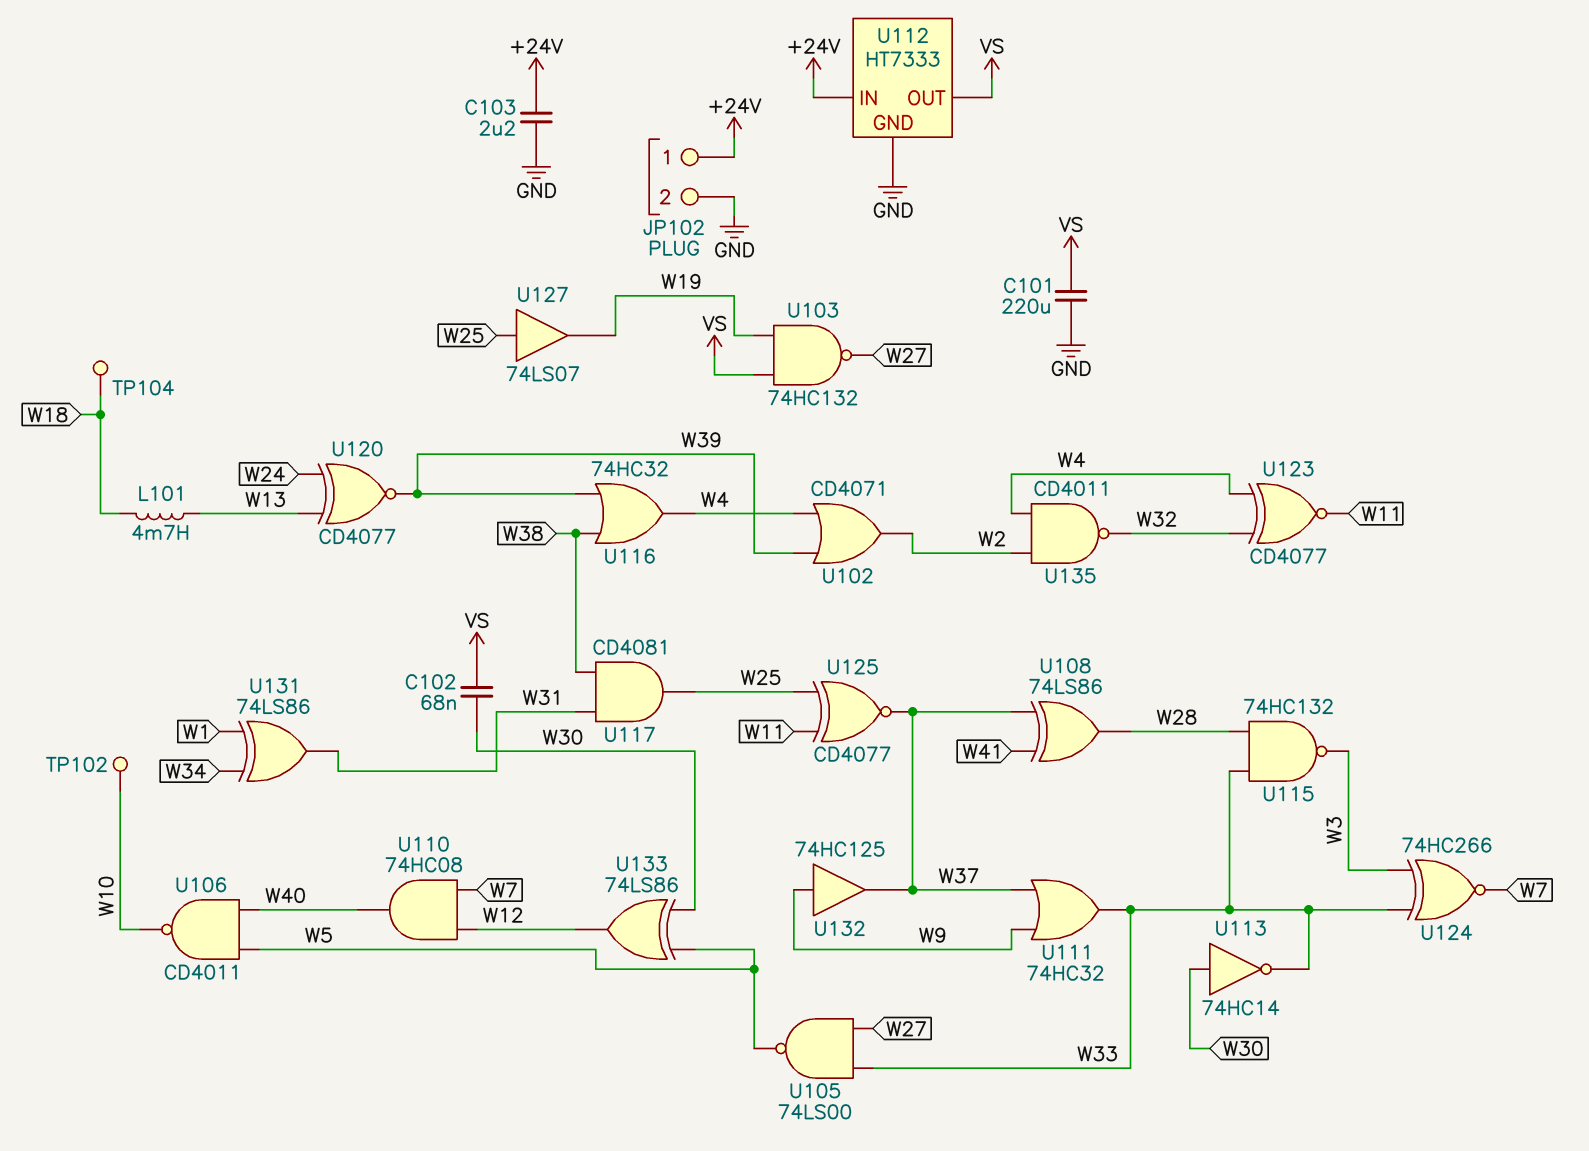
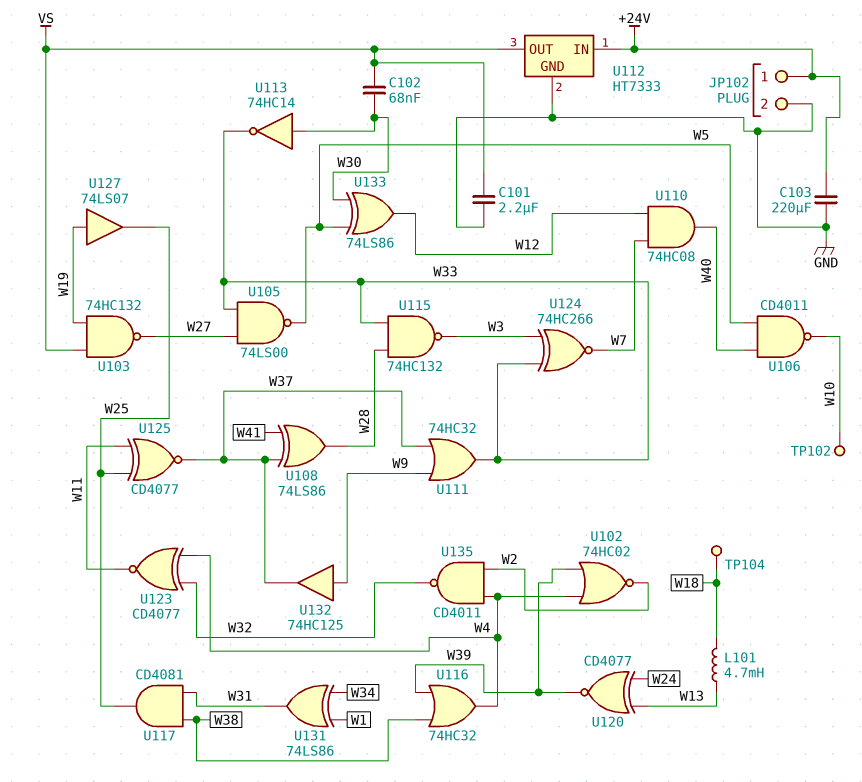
C101: 220uF (GND, VS) -> 2.2uF (GND, VS)
C103: 2.2uF (+24V, GND) -> 220uF (+24V, GND)
U102: OR CD4071 (in W4, in W39, out W2) -> NOR 74HC02 (in W4, in W39, out W2)
U127: buffer 74LS07 (in W25, out W19) -> buffer 74LS07 (in W19, out W25)

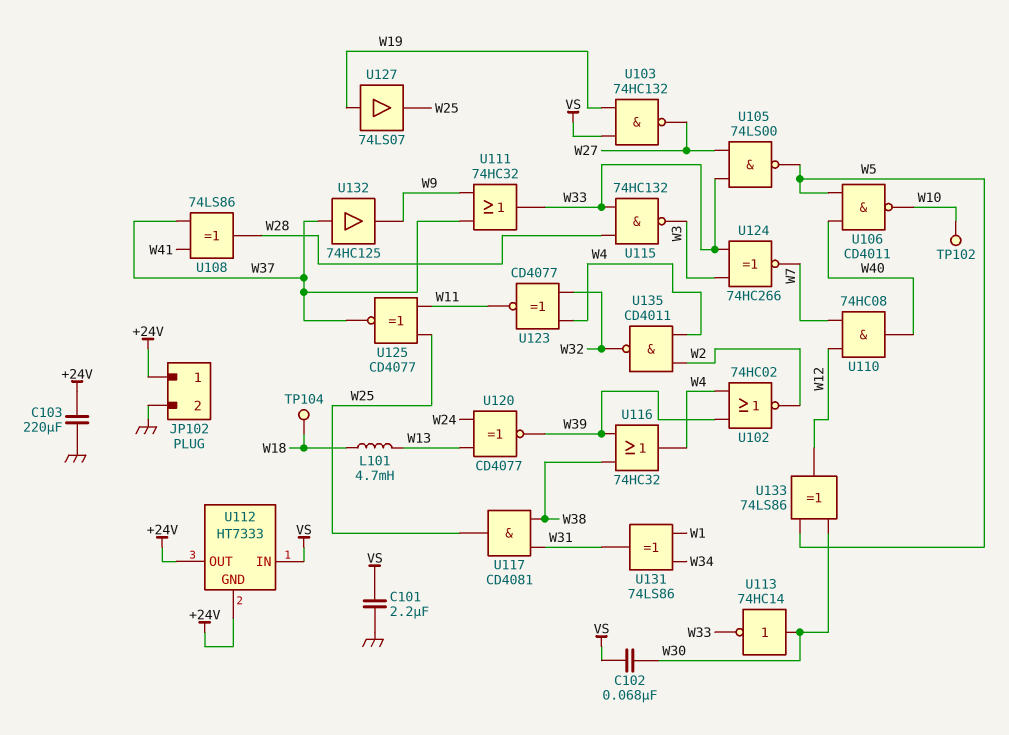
U112 pin GND: GND -> +24V
U112 pin IN: +24V -> VS
U112 pin OUT: VS -> +24V
U132: buffer 74HC125 (in W9, out W37) -> buffer 74HC125 (in W37, out W9)

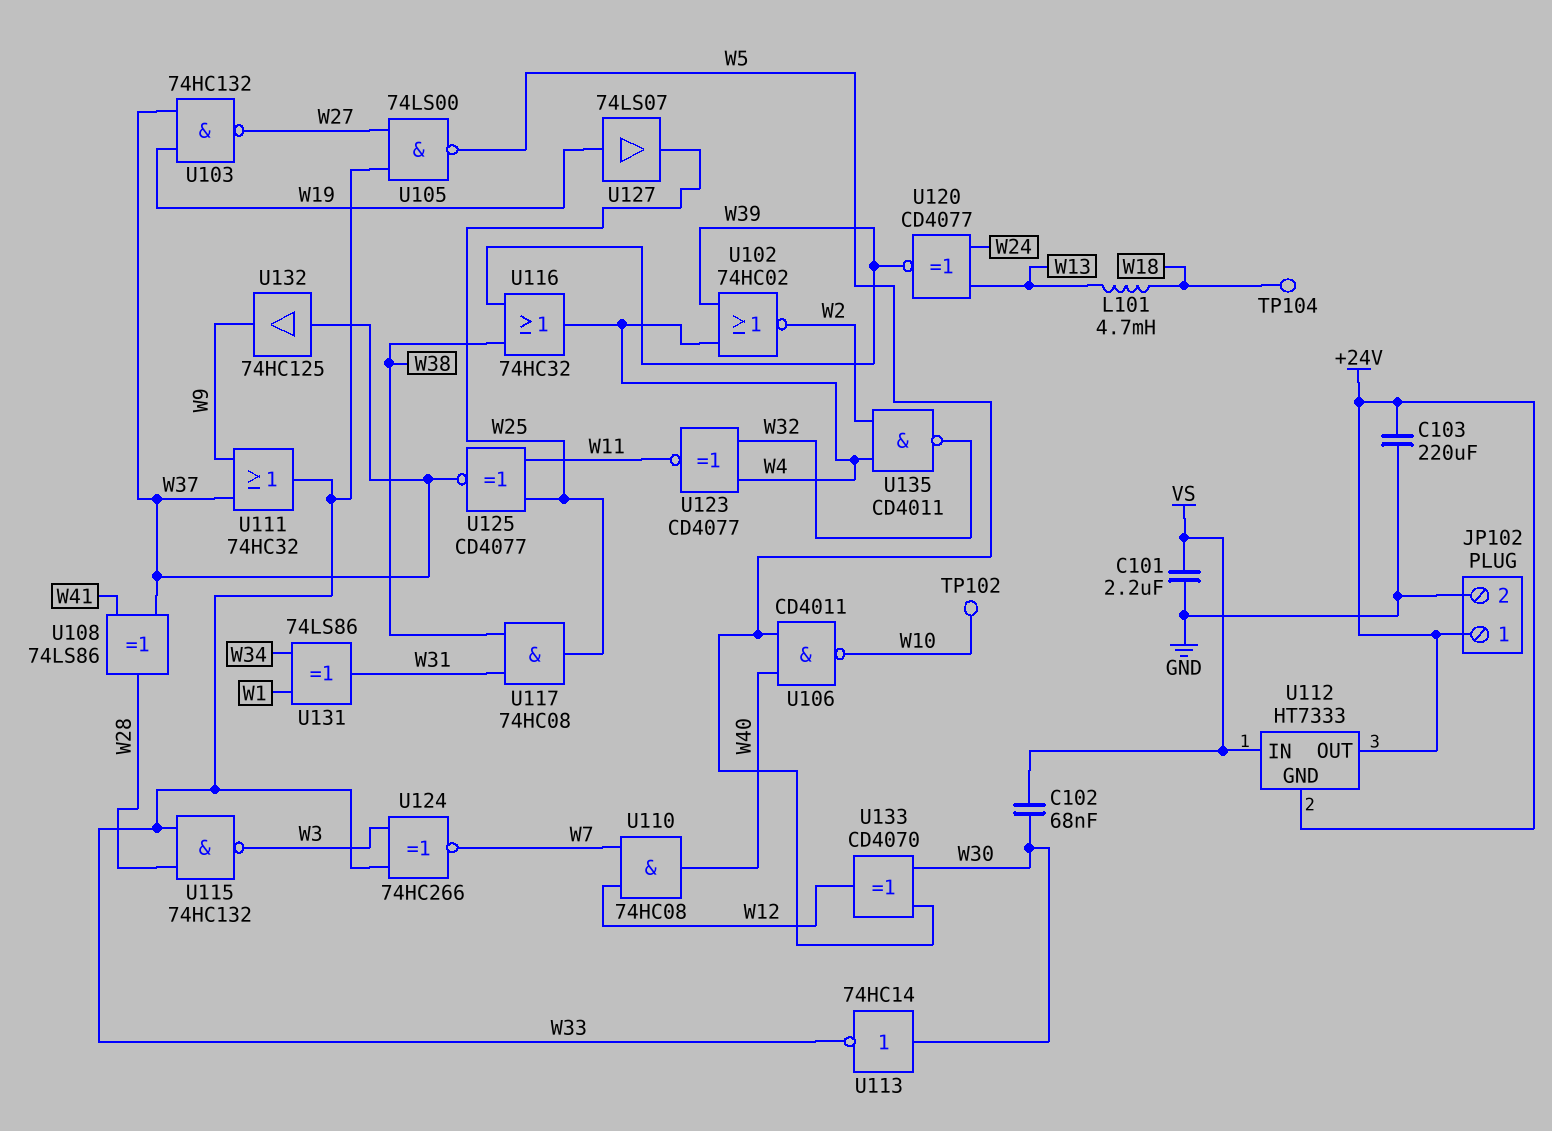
U103: NAND 74HC132 (in VS, in W19, out W27) -> NAND 74HC132 (in W19, in W37, out W27)
U117: AND CD4081 (in W31, in W38, out W25) -> AND 74HC08 (in W31, in W38, out W25)
U133: XOR 74LS86 (in W5, in W30, out W12) -> XOR CD4070 (in W5, in W30, out W12)

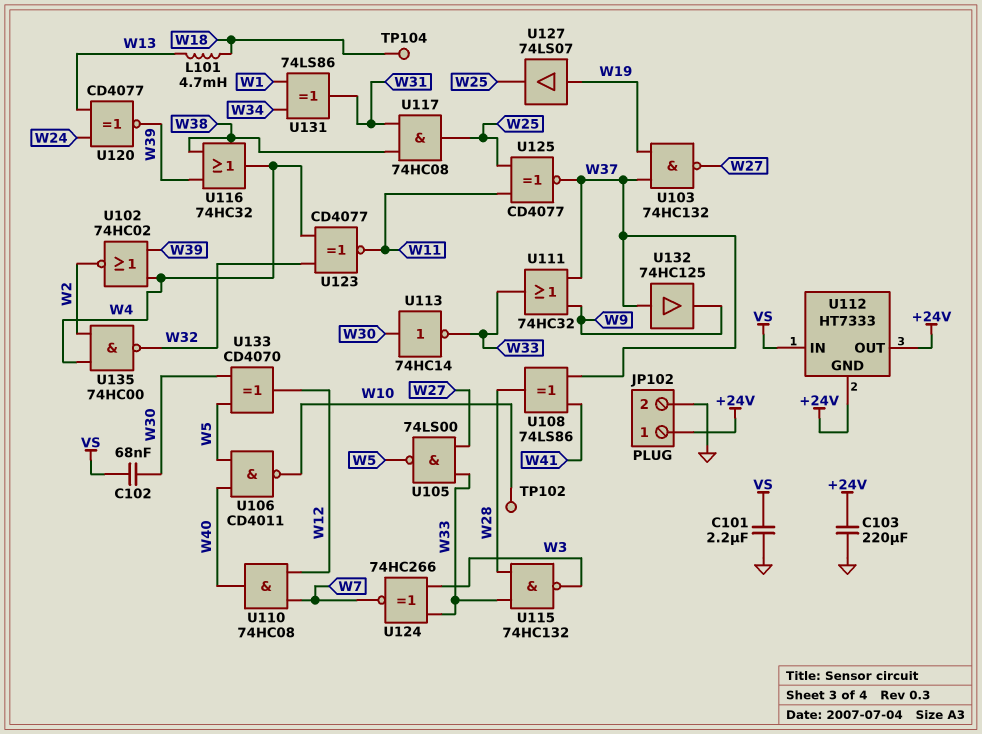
U135: NAND CD4011 (in W2, in W4, out W32) -> NAND 74HC00 (in W2, in W4, out W32)

